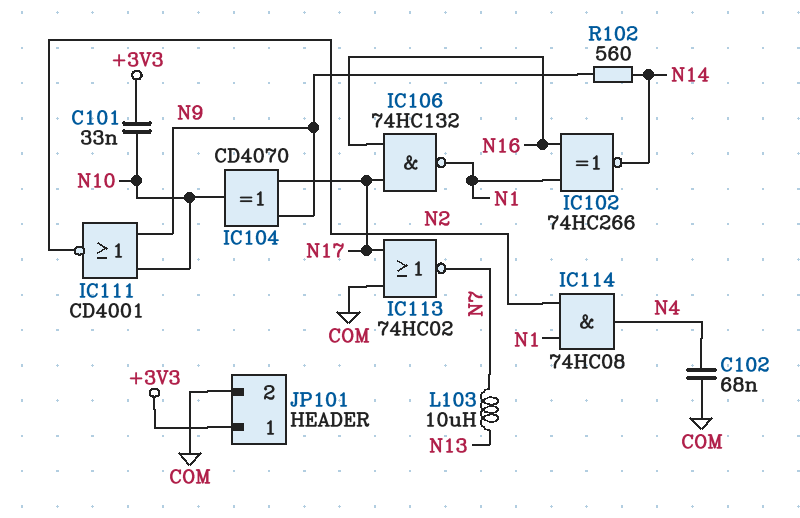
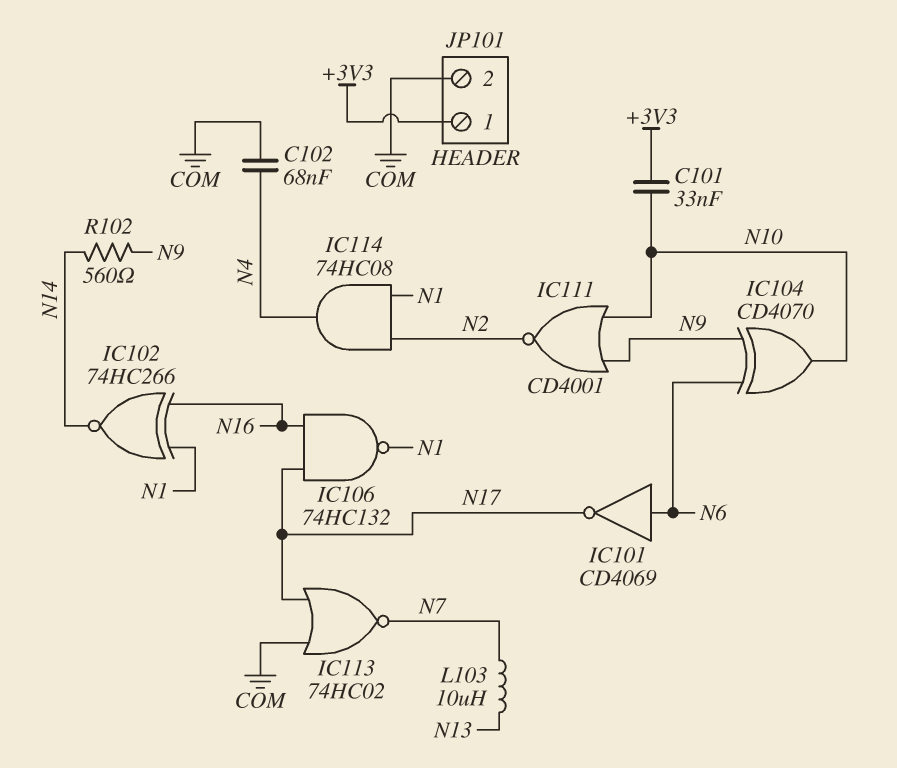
IC101: none -> NOT CD4069 (in N6, out N17)
IC104: XOR CD4070 (in N9, in N17, out N10) -> XOR CD4070 (in N6, in N9, out N10)

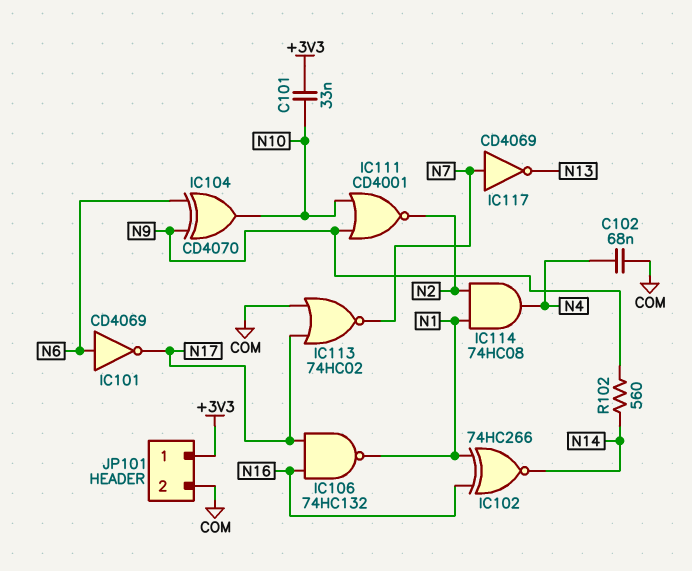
IC117: none -> NOT CD4069 (in N7, out N13)
L103: 10uH (N7, N13) -> none

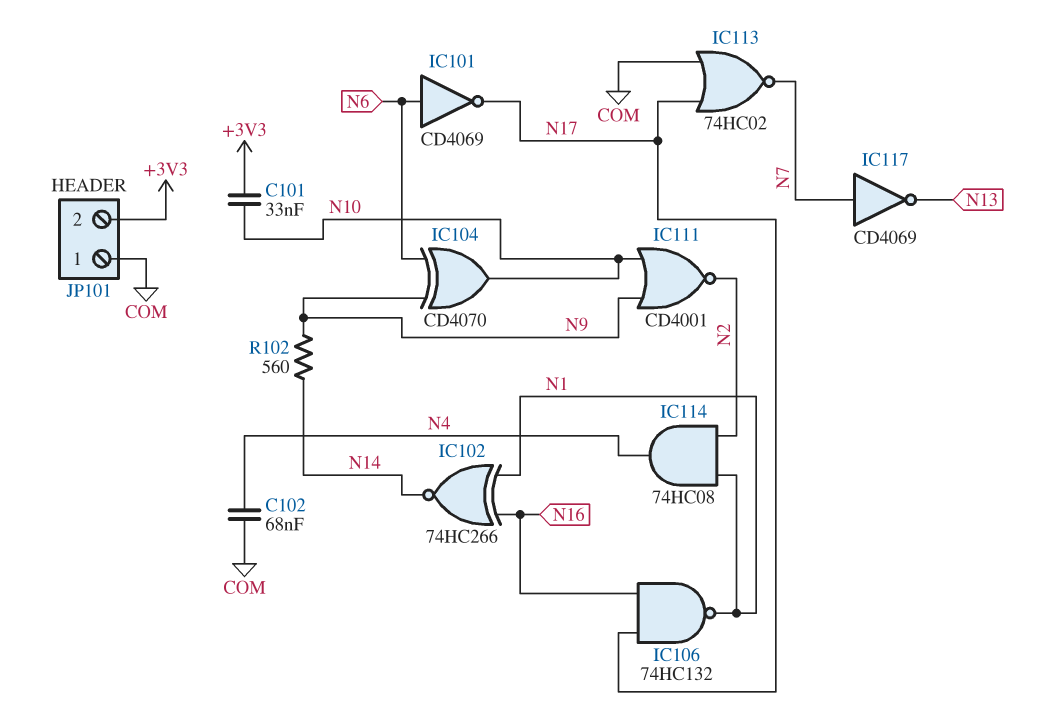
JP101 pin 1: +3V3 -> COM
JP101 pin 2: COM -> +3V3

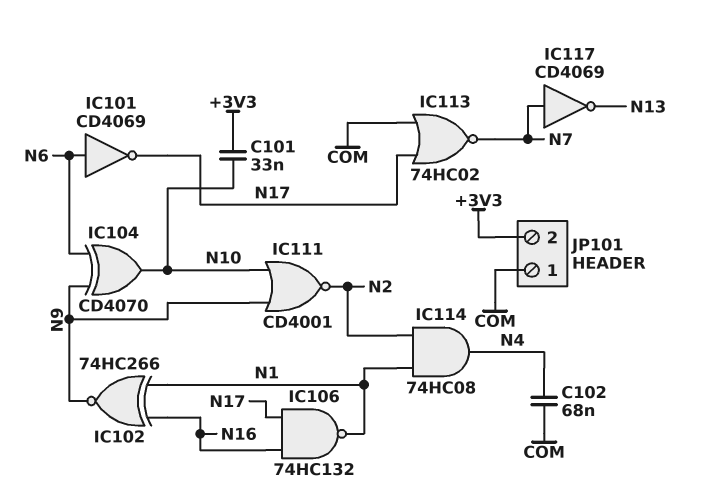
IC102: XNOR 74HC266 (in N1, in N16, out N14) -> XNOR 74HC266 (in N1, in N16, out N9)
R102: 560 (N9, N14) -> none

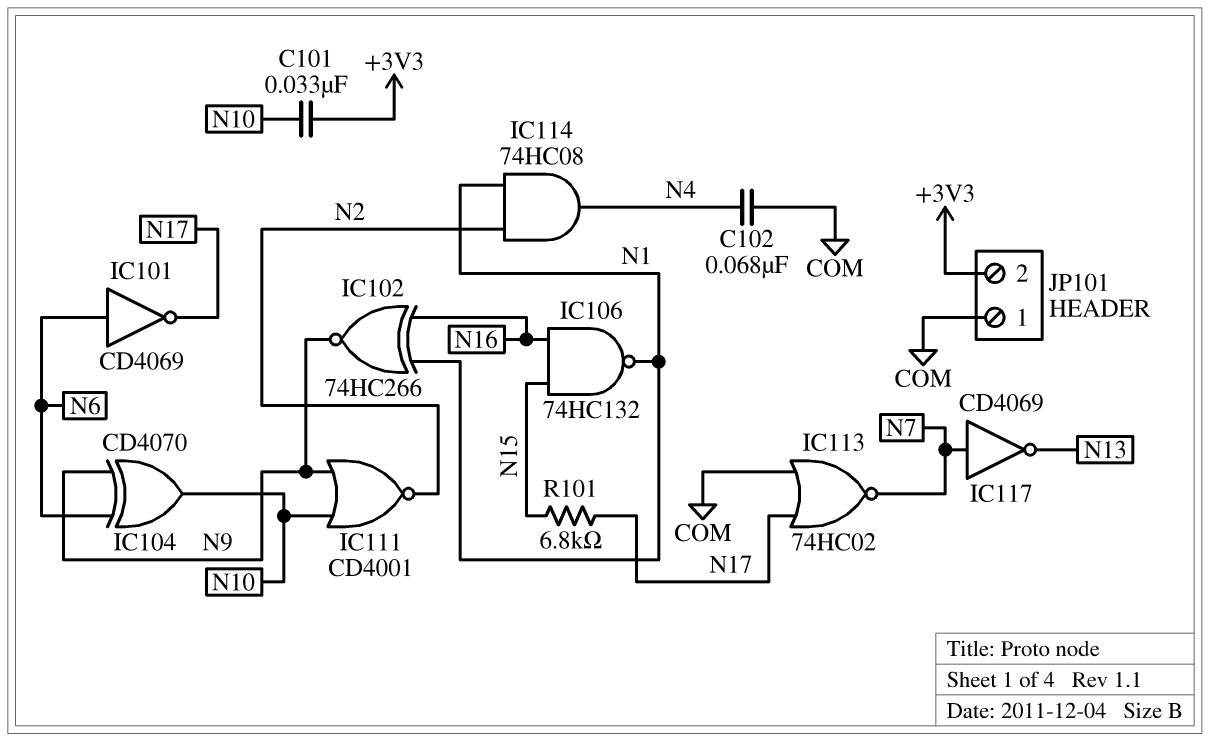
IC106: NAND 74HC132 (in N16, in N17, out N1) -> NAND 74HC132 (in N15, in N16, out N1)
R101: none -> 6.8k (N15, N17)

